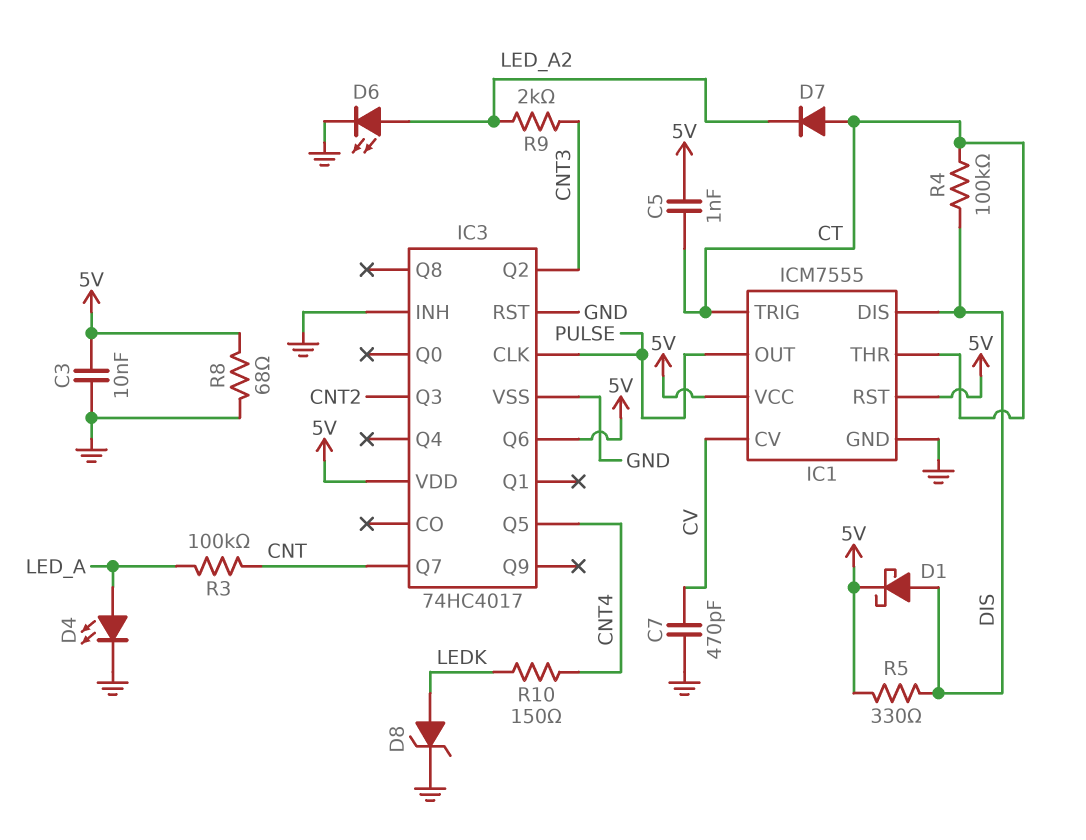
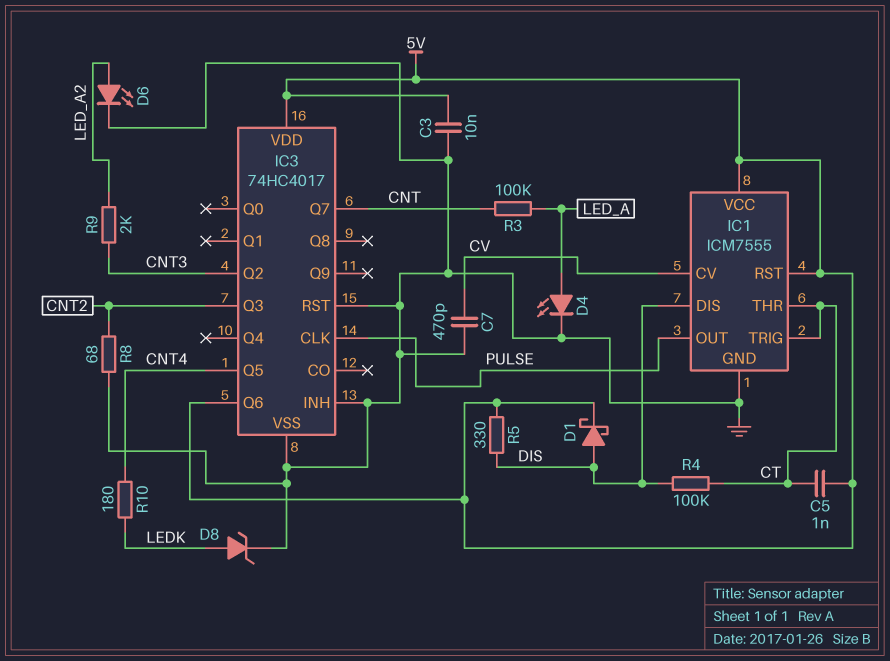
D7: diode (A CT, K LED_A2) -> none
R8: 68 (5V, GND) -> 68 (CNT2, GND)
R10: 150 (CNT4, LEDK) -> 180 (CNT4, LEDK)

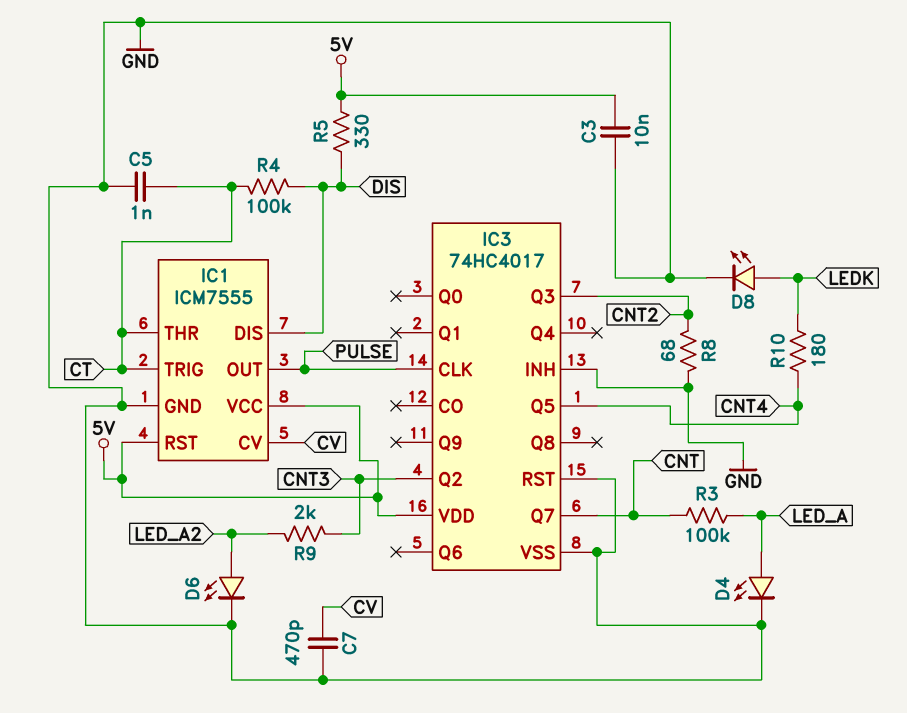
C5: 1nF (5V, CT) -> 1nF (CT, GND)
D1: schottky (A DIS, K 5V) -> none
D8: zener (A LEDK, K GND) -> LED (A LEDK, K GND)
IC3 pin Q6: 5V -> none

